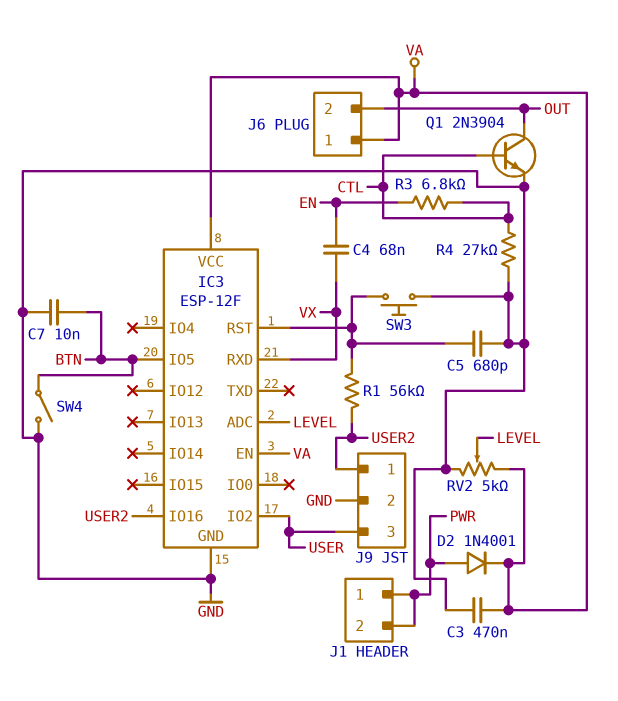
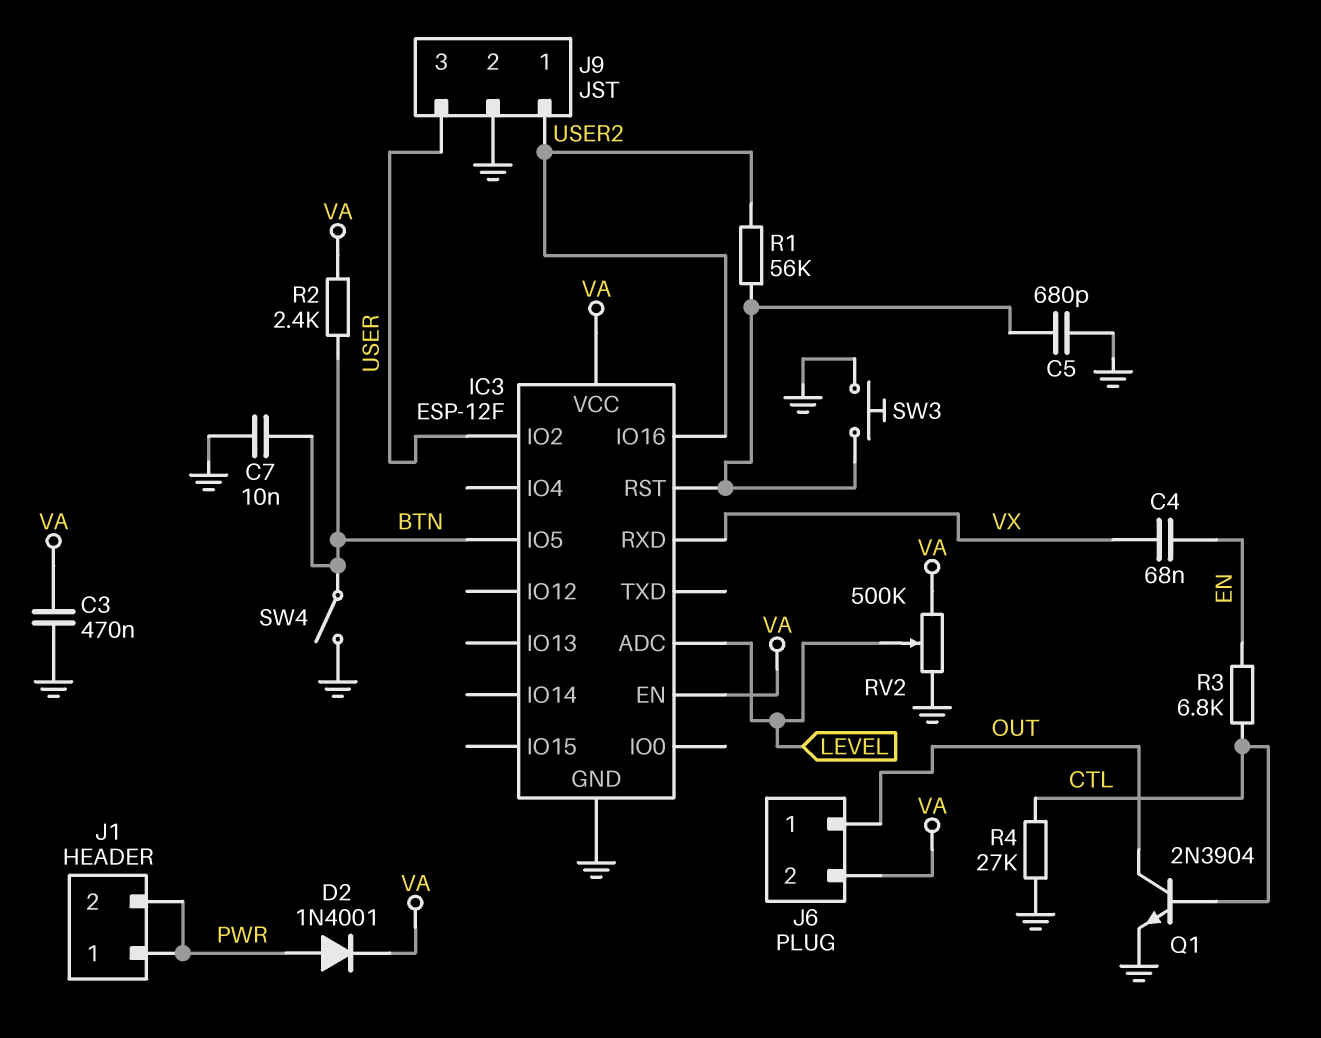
J6 pin 1: VA -> OUT
J6 pin 2: OUT -> VA
R2: none -> 2.4k (BTN, VA)
RV2: 5k (GND, VA, wiper LEVEL) -> 500k (GND, VA, wiper LEVEL)

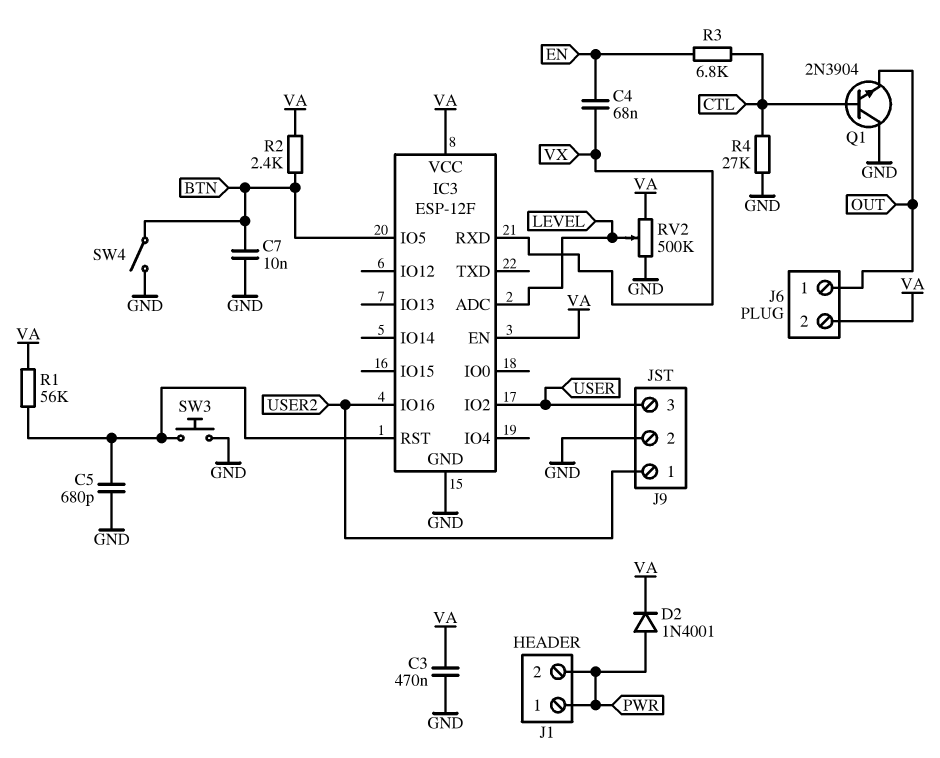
Q1: NPN 2N3904 (B CTL, C OUT, E GND) -> NPN 2N3904 (B CTL, C GND, E OUT)
R1: 56k (IC3/RST, USER2) -> 56k (IC3/RST, VA)

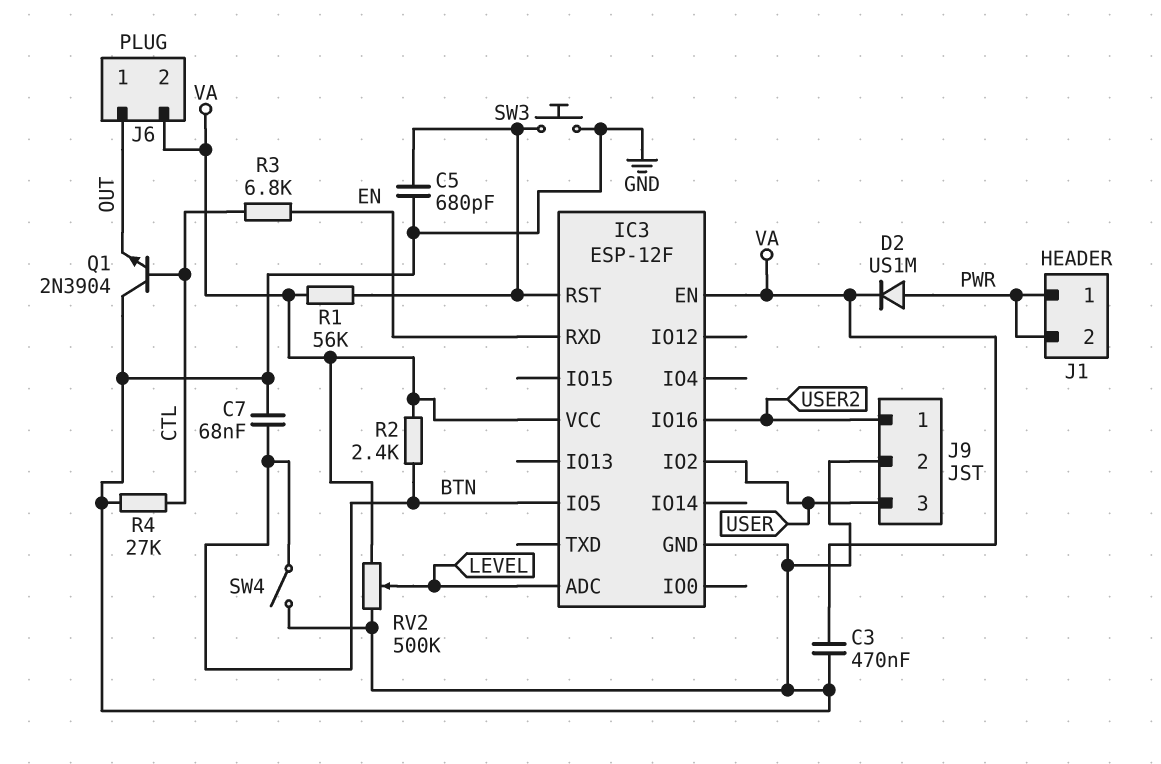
C4: 68nF (EN, VX) -> none
C7: 10nF (BTN, GND) -> 68nF (BTN, GND)
D2: diode 1N4001 (A PWR, K VA) -> diode US1M (A PWR, K VA)
IC3 pin RXD: VX -> EN

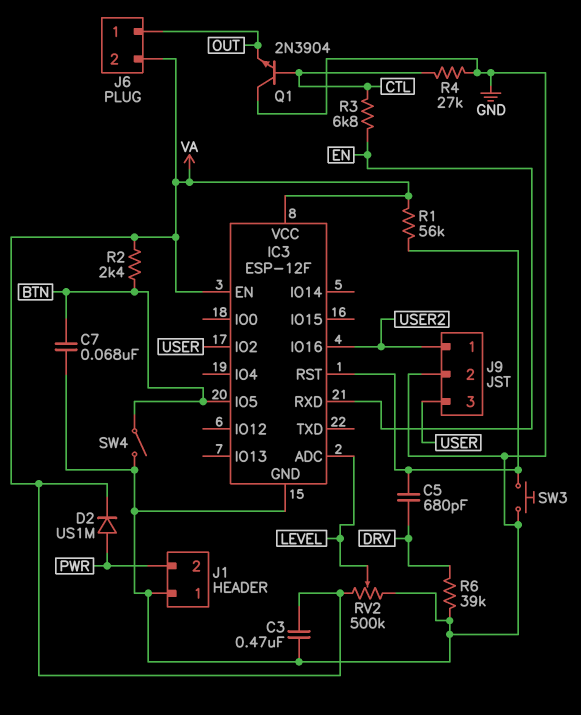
C5: 680pF (GND, IC3/RST) -> 680pF (DRV, IC3/RST)
J1 pin 1: PWR -> GND
R6: none -> 39k (DRV, GND)

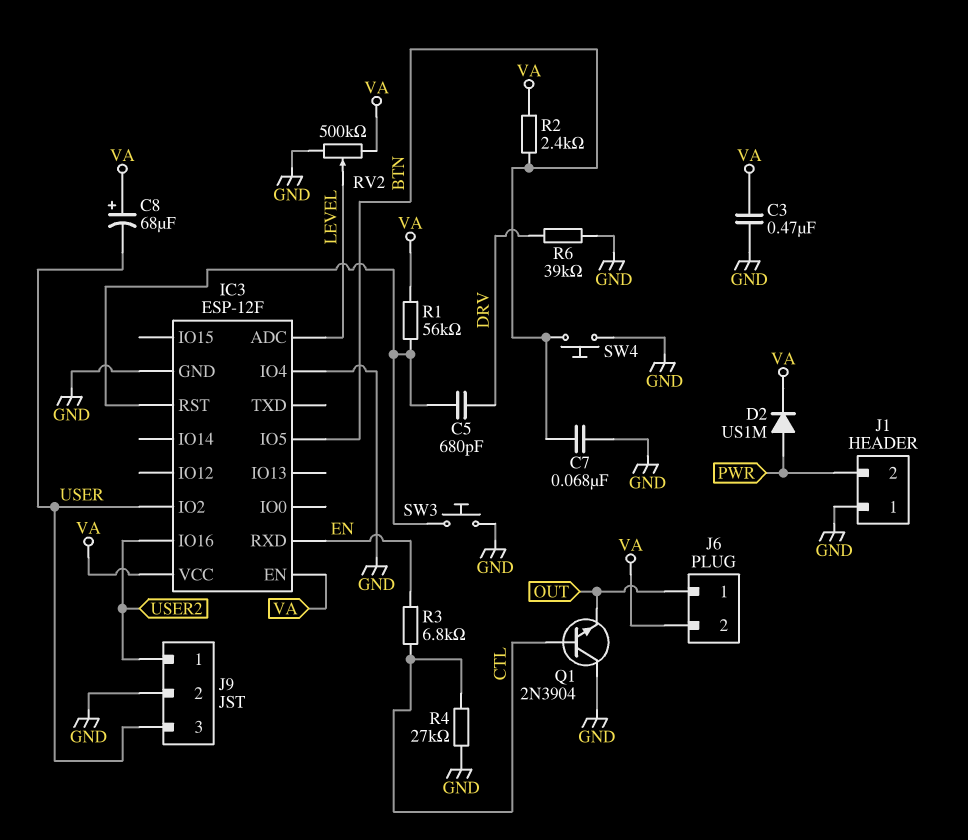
C8: none -> 68uF (plus VA, minus USER)
IC3 pin IO4: none -> GND
SW4: switch (BTN, GND) -> button (BTN, GND)

